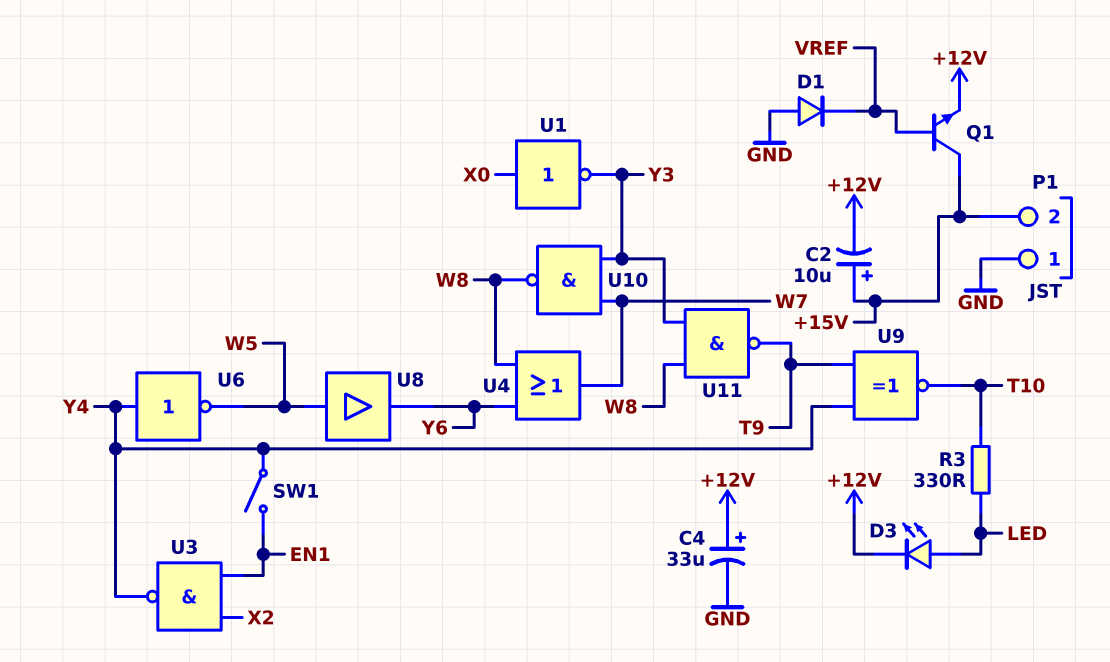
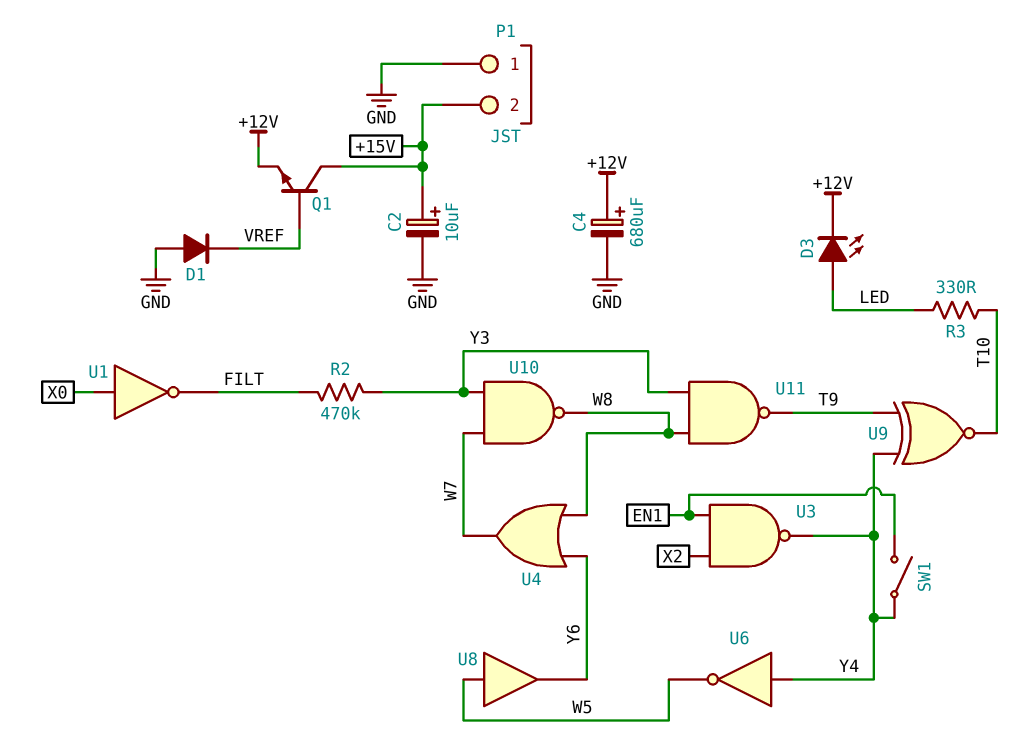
C2: 10uF (plus +15V, minus +12V) -> 10uF (plus +15V, minus GND)
C4: 33uF (plus +12V, minus GND) -> 680uF (plus +12V, minus GND)
R2: none -> 470k (FILT, Y3)
U1: NOT (in X0, out Y3) -> NOT (in X0, out FILT)

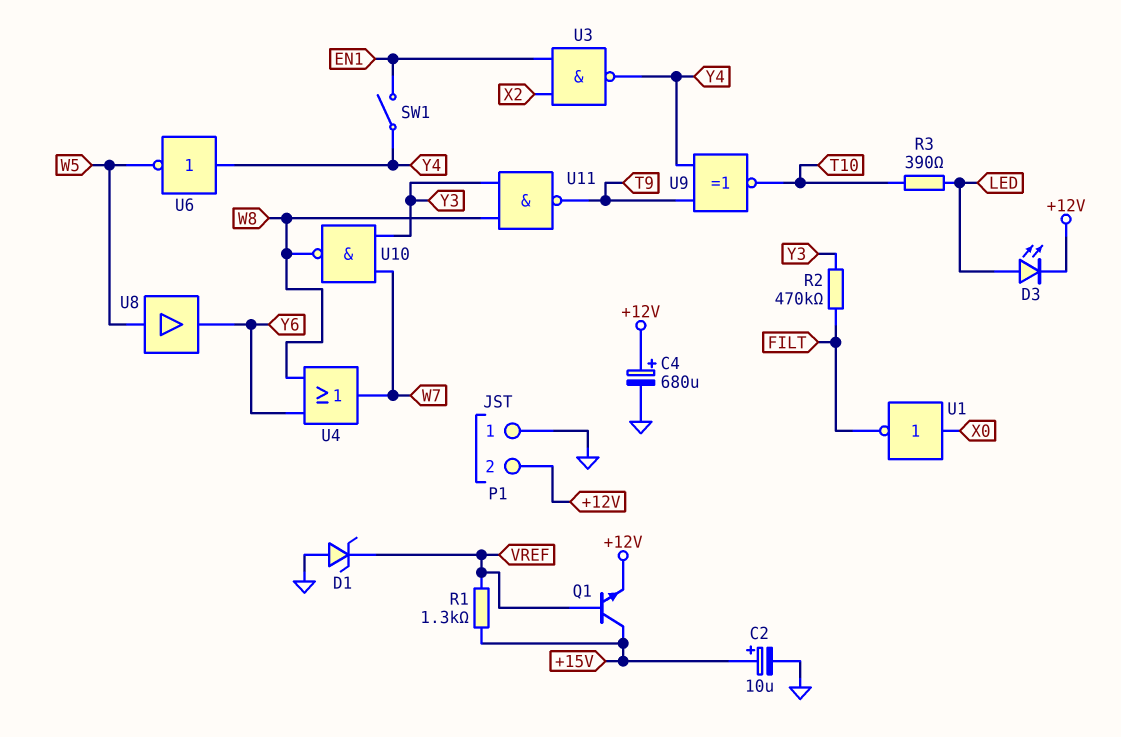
D1: diode (A GND, K VREF) -> zener (A GND, K VREF)
P1 pin 2: +15V -> +12V
R1: none -> 1.3k (+15V, VREF)
R3: 330 (LED, T10) -> 390 (LED, T10)

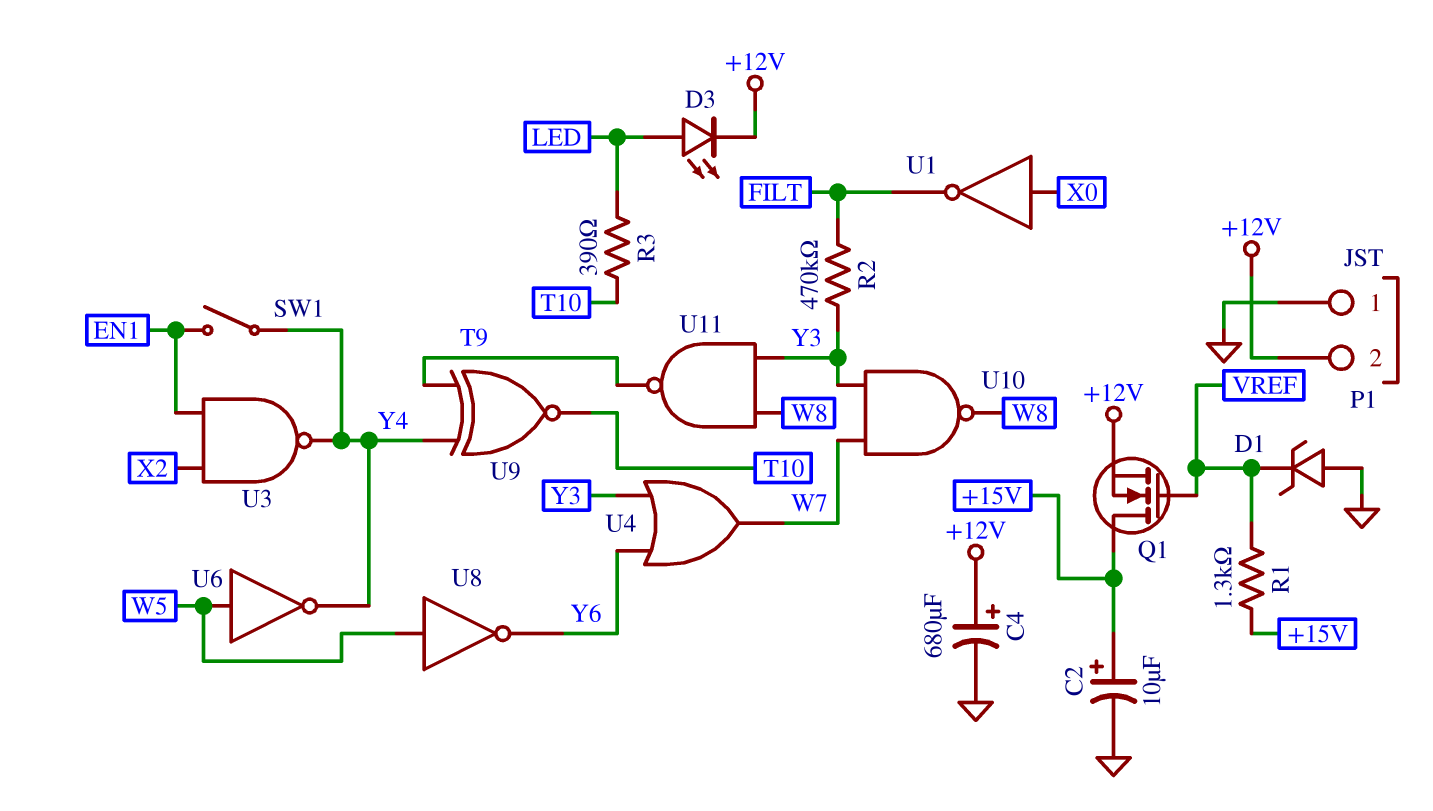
Q1: NPN (B VREF, C +15V, E +12V) -> NMOS (G VREF, D +15V, S +12V)
U4: OR (in W8, in Y6, out W7) -> OR (in Y3, in Y6, out W7)
U6: NOT (in Y4, out W5) -> NOT (in W5, out Y4)
U8: buffer (in W5, out Y6) -> NOT (in W5, out Y6)

